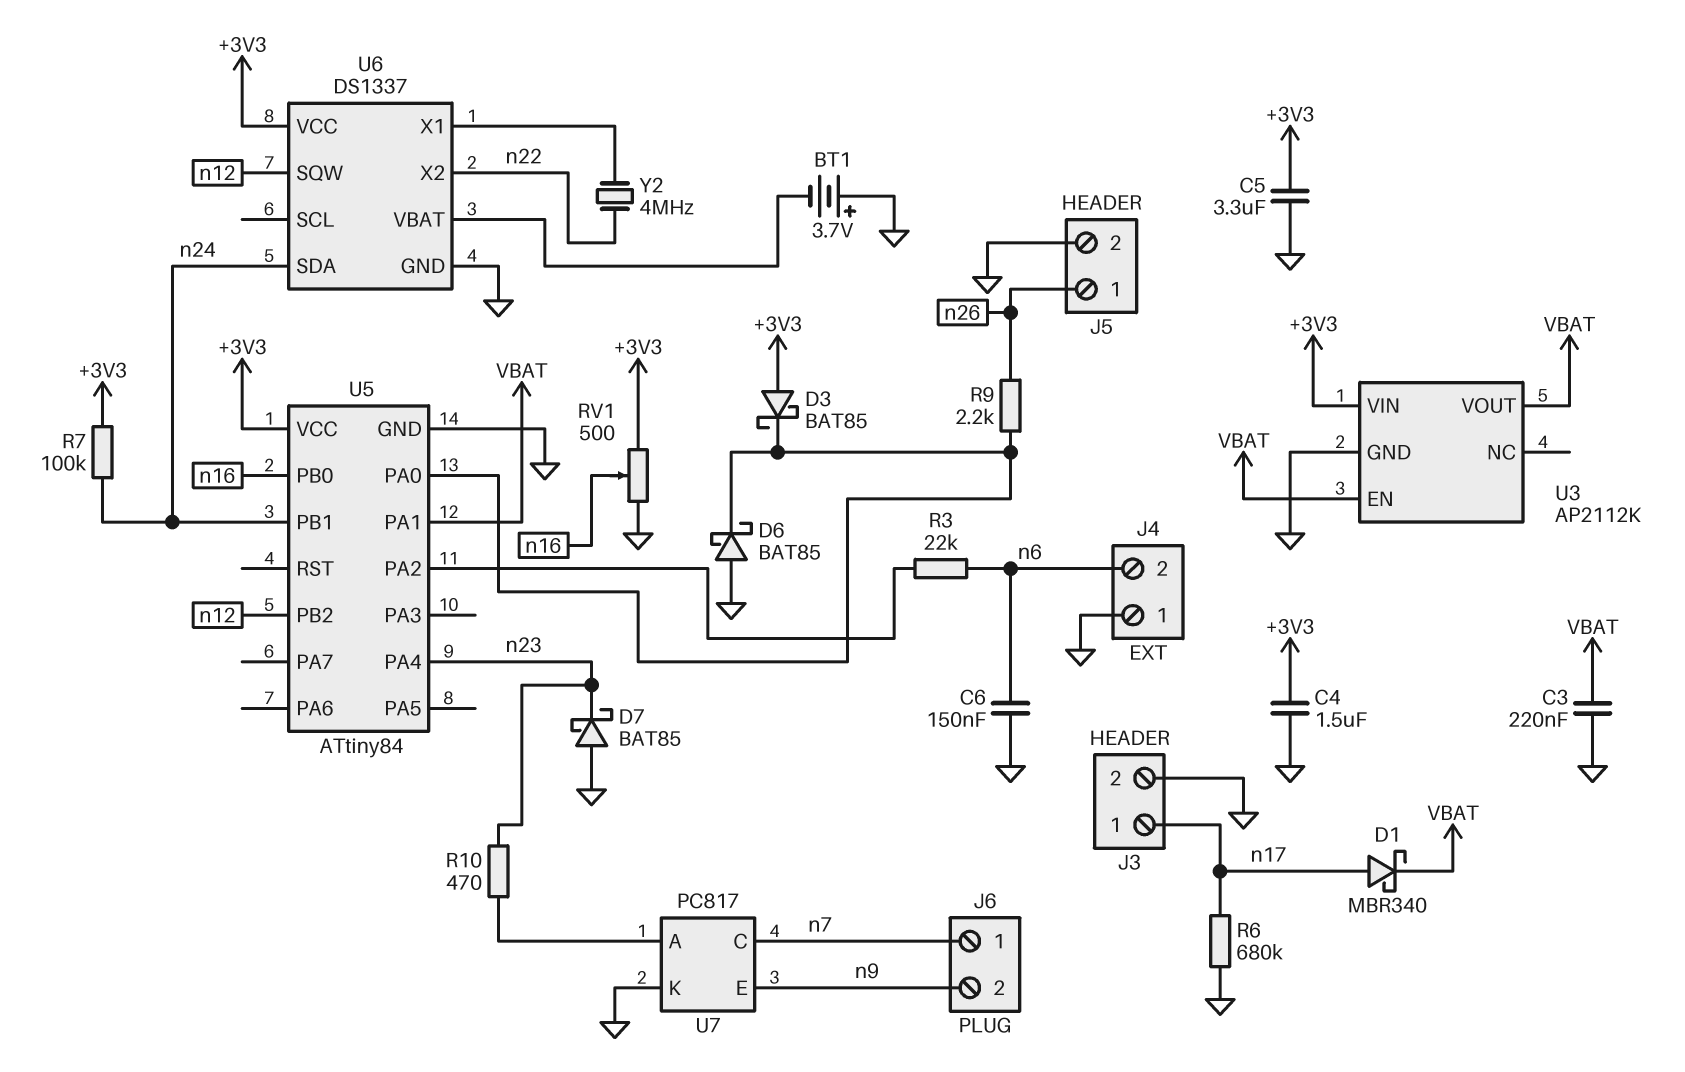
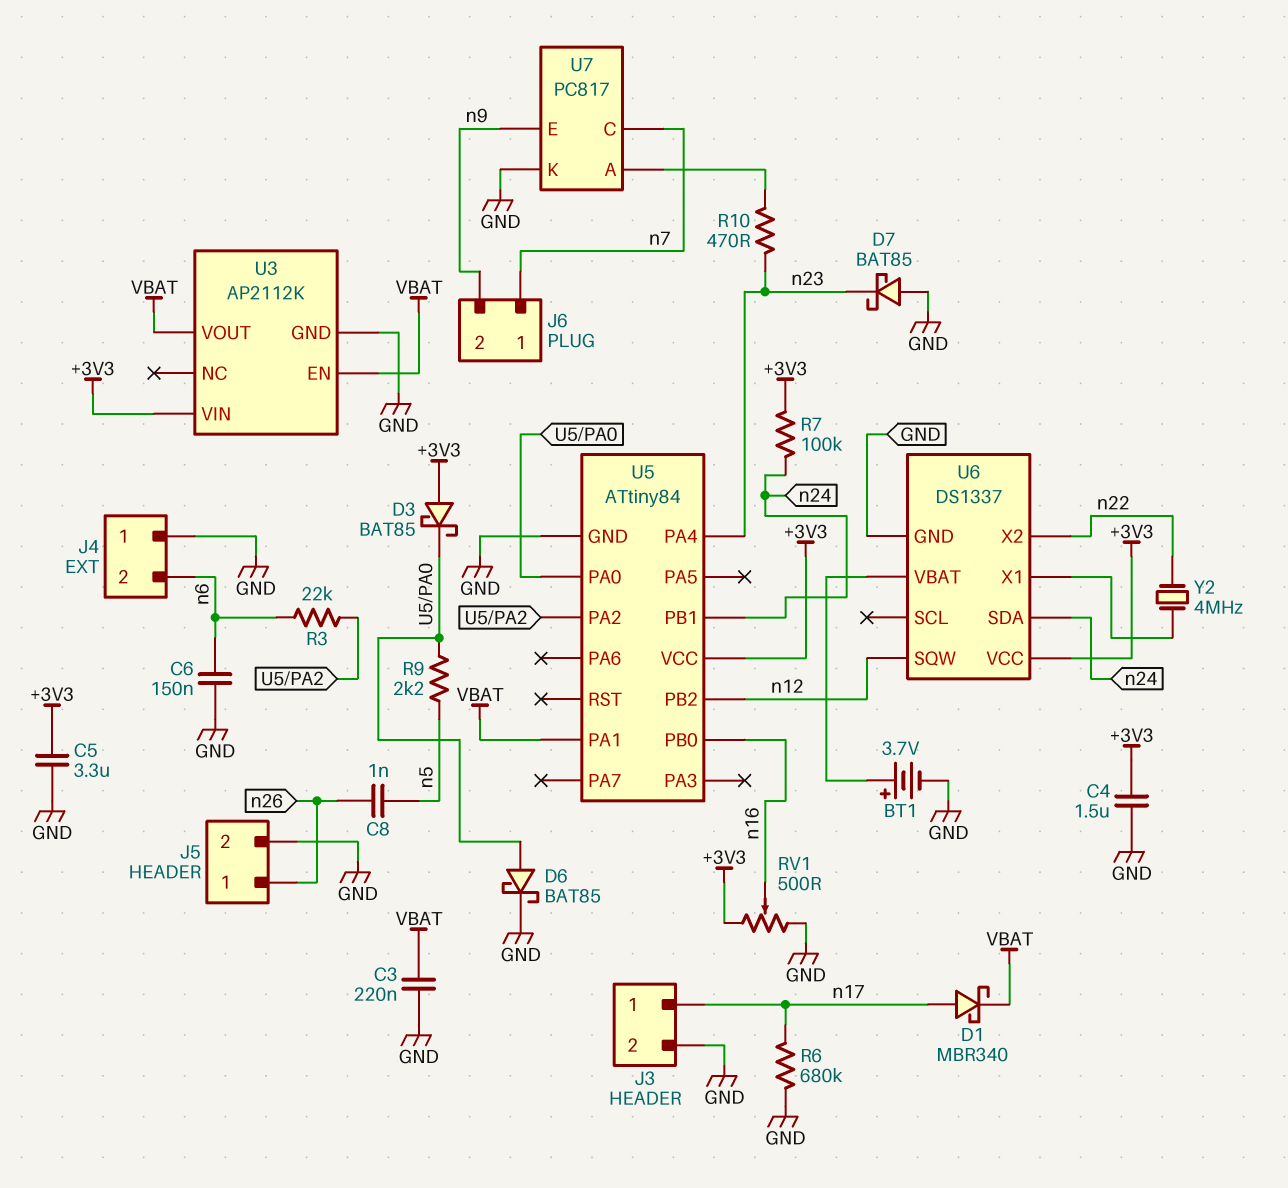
BT1: 3.7V (plus GND, minus U6/VBAT) -> 3.7V (plus U6/VBAT, minus GND)
C8: none -> 1nF (n5, n26)
D6: schottky BAT85 (A GND, K U5/PA0) -> schottky BAT85 (A U5/PA0, K GND)
R9: 2.2k (U5/PA0, n26) -> 2.2k (U5/PA0, n5)

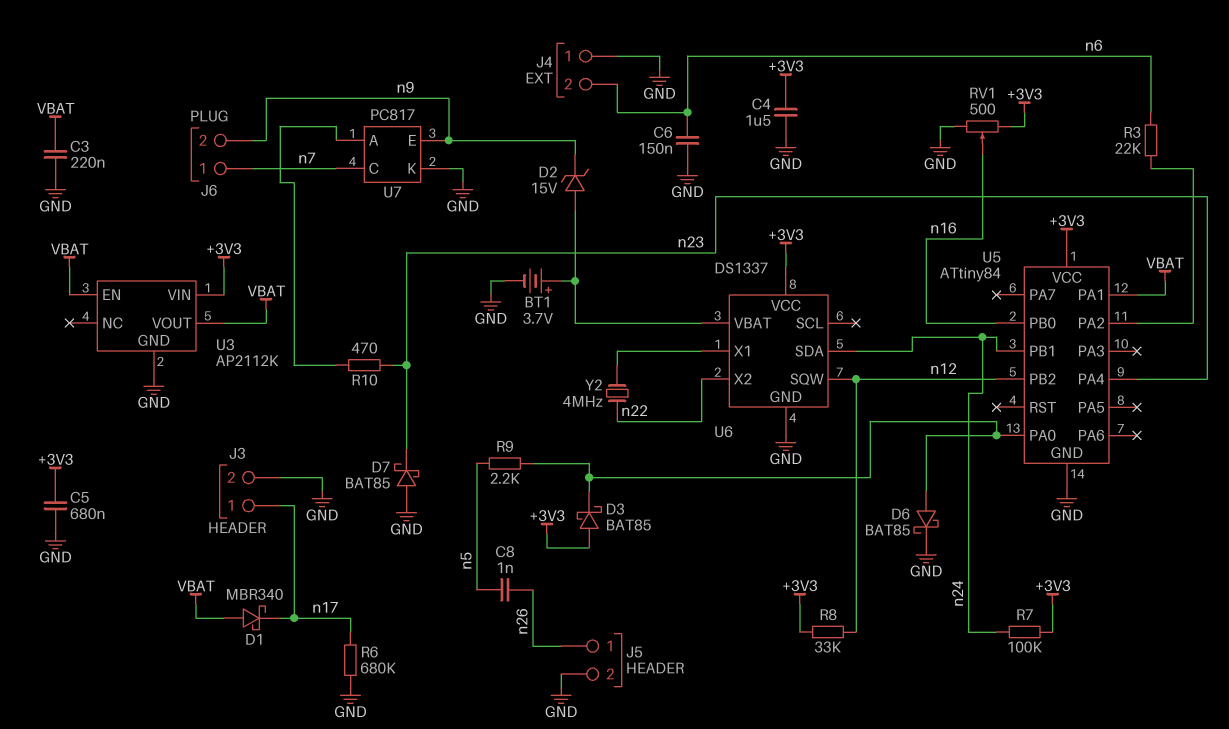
C5: 3.3uF (+3V3, GND) -> 680nF (+3V3, GND)
D1: schottky MBR340 (A n17, K VBAT) -> schottky MBR340 (A VBAT, K n17)
D2: none -> zener 15V (A U6/VBAT, K n9)
R8: none -> 33k (+3V3, n12)

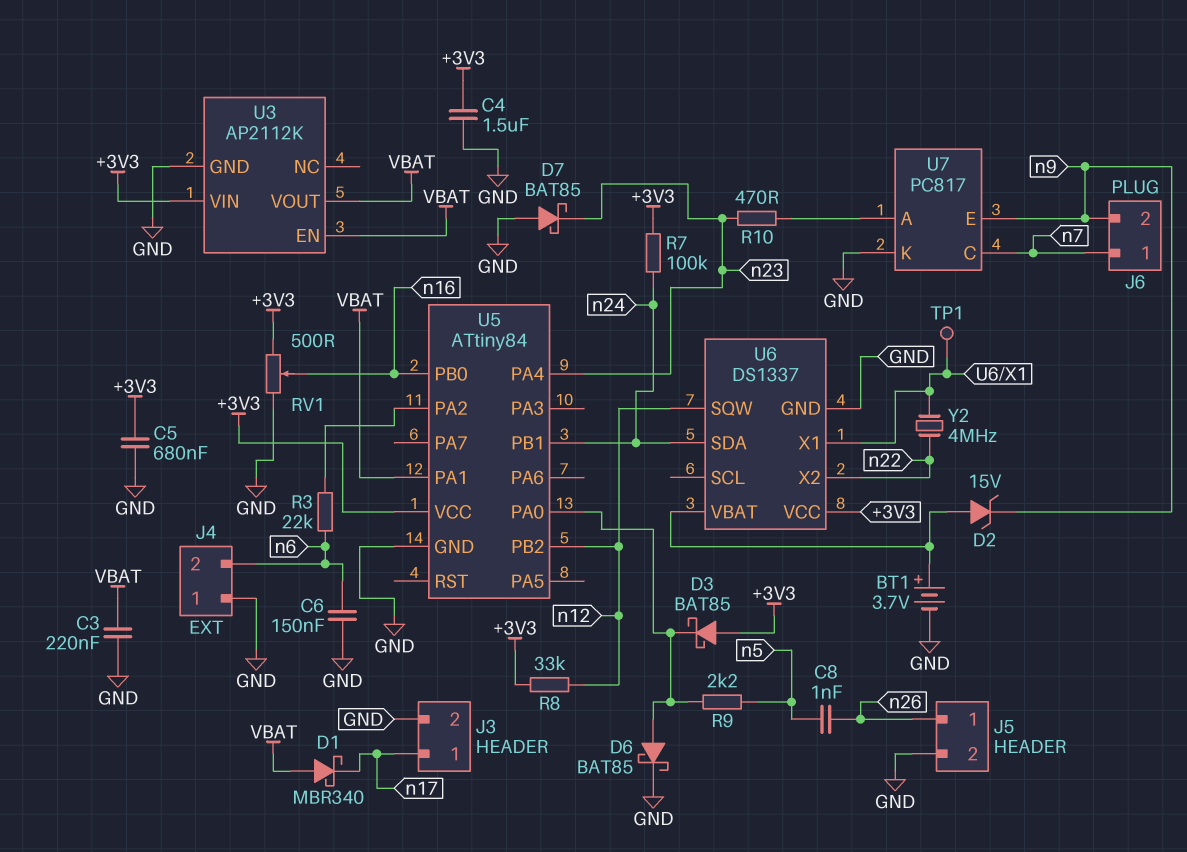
R6: 680k (GND, n17) -> none
TP1: none -> test point (U6/X1)

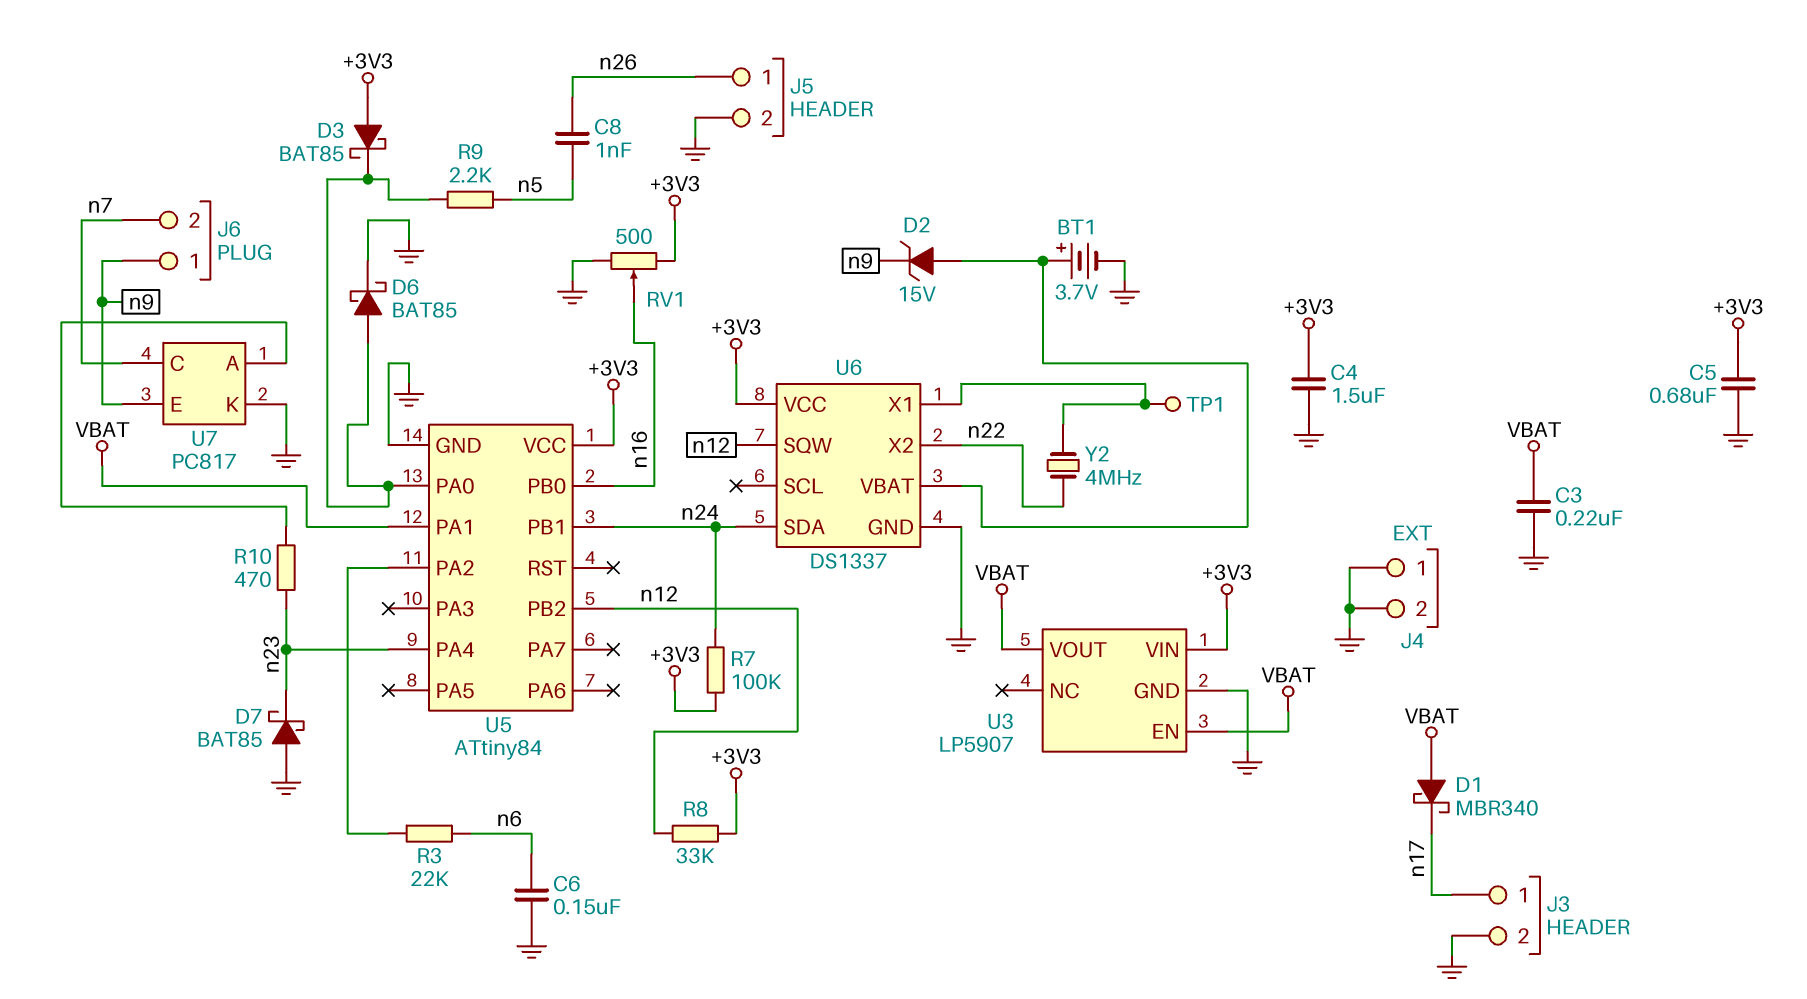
J4 pin 2: n6 -> GND
J6 pin 1: n7 -> n9
J6 pin 2: n9 -> n7
U3: AP2112K -> LP5907

